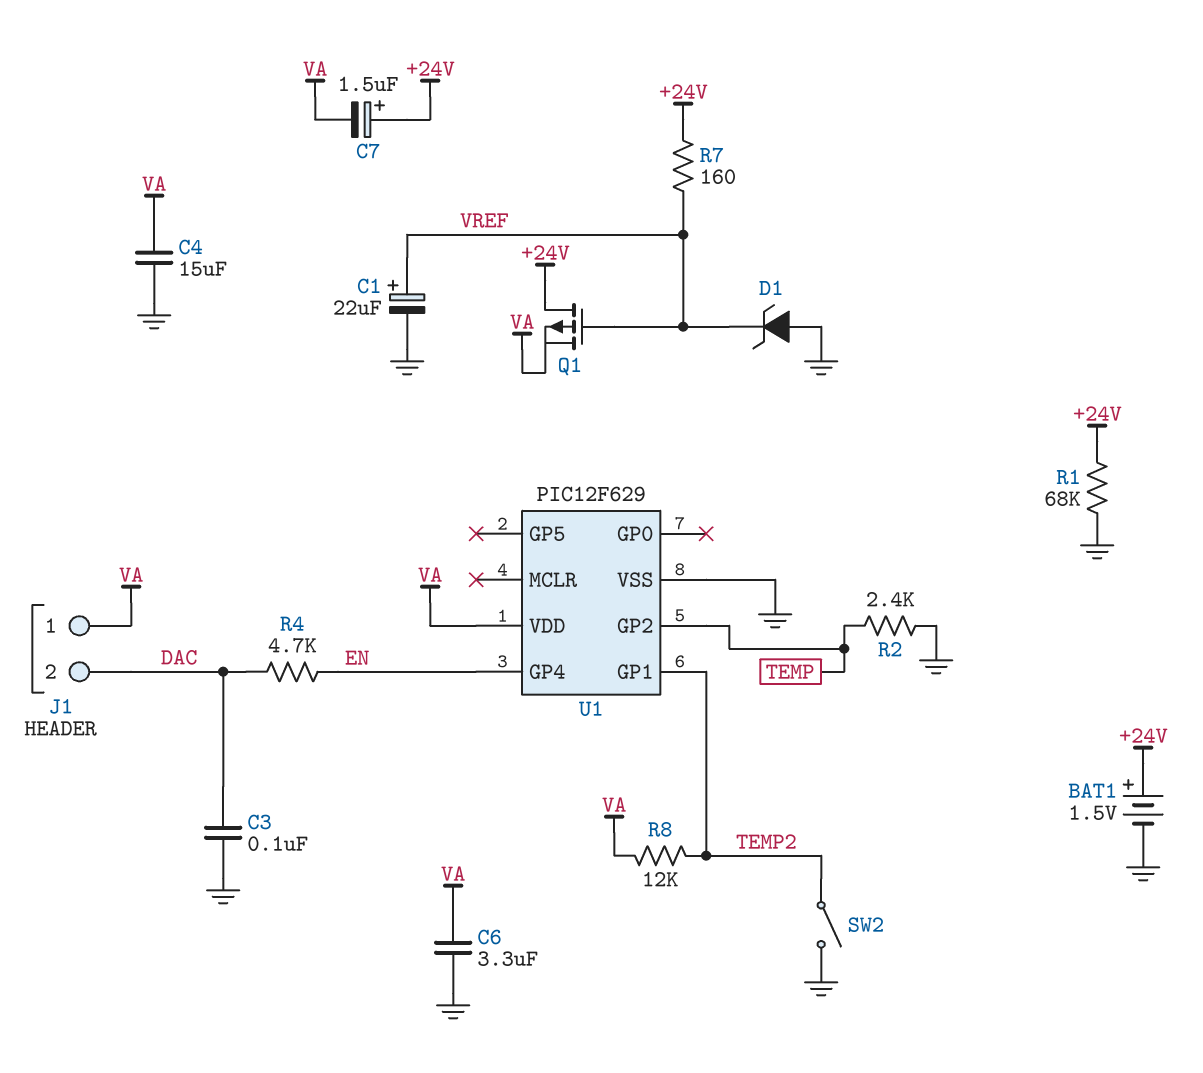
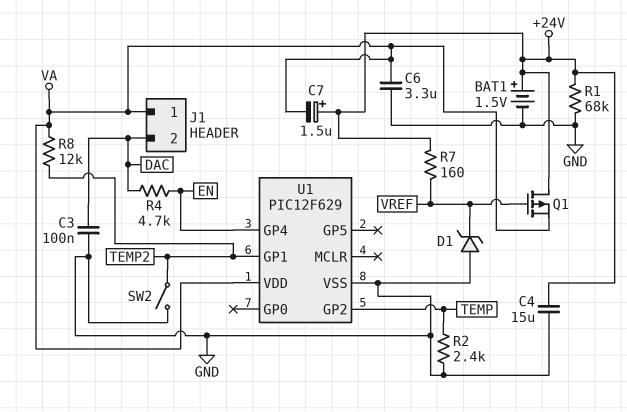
C1: 22uF (plus VREF, minus GND) -> none
C4: 15uF (GND, VA) -> 15uF (+24V, GND)

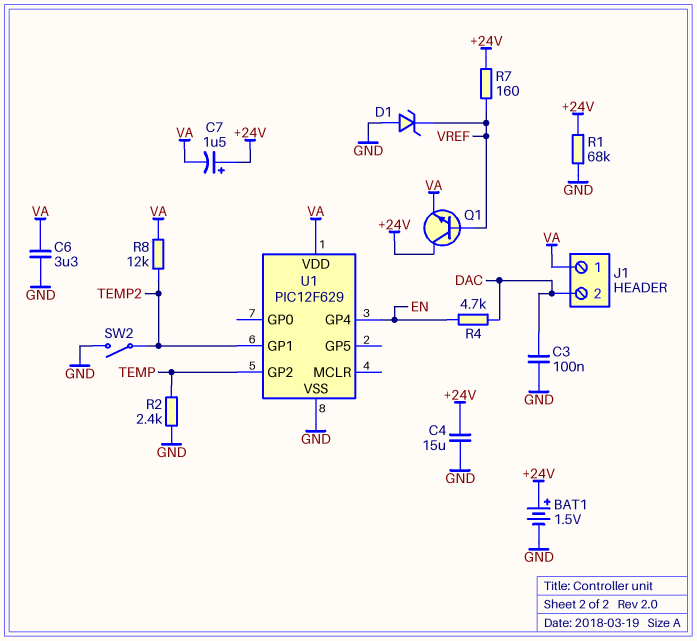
Q1: PMOS (G VREF, D +24V, S VA) -> NPN (B VREF, C +24V, E VA)

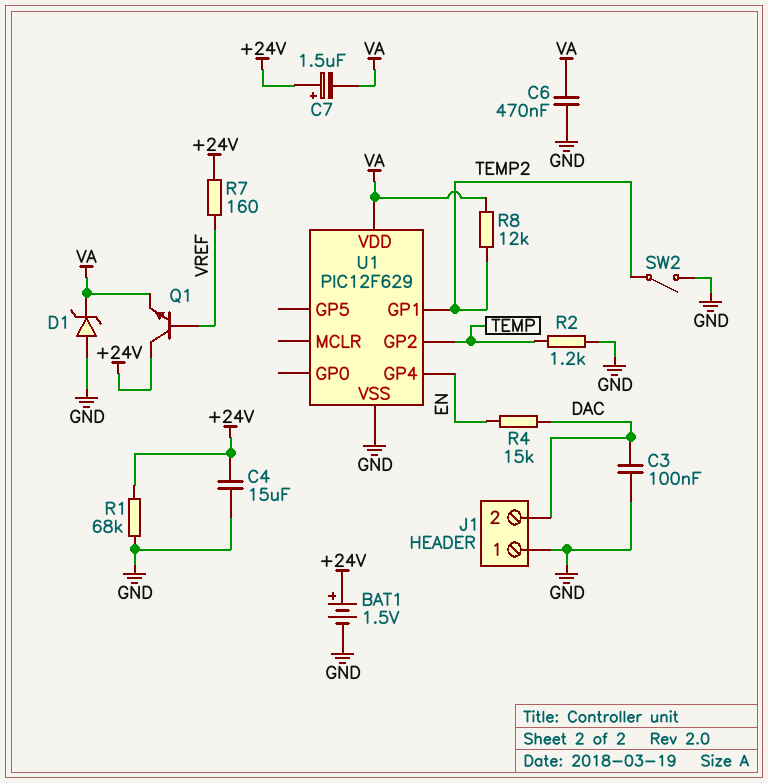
C6: 3.3uF (GND, VA) -> 470nF (GND, VA)
D1: zener (A GND, K VREF) -> zener (A GND, K VA)
J1 pin 1: VA -> GND
R2: 2.4k (GND, TEMP) -> 1.2k (GND, TEMP)
R4: 4.7k (DAC, EN) -> 15k (DAC, EN)

